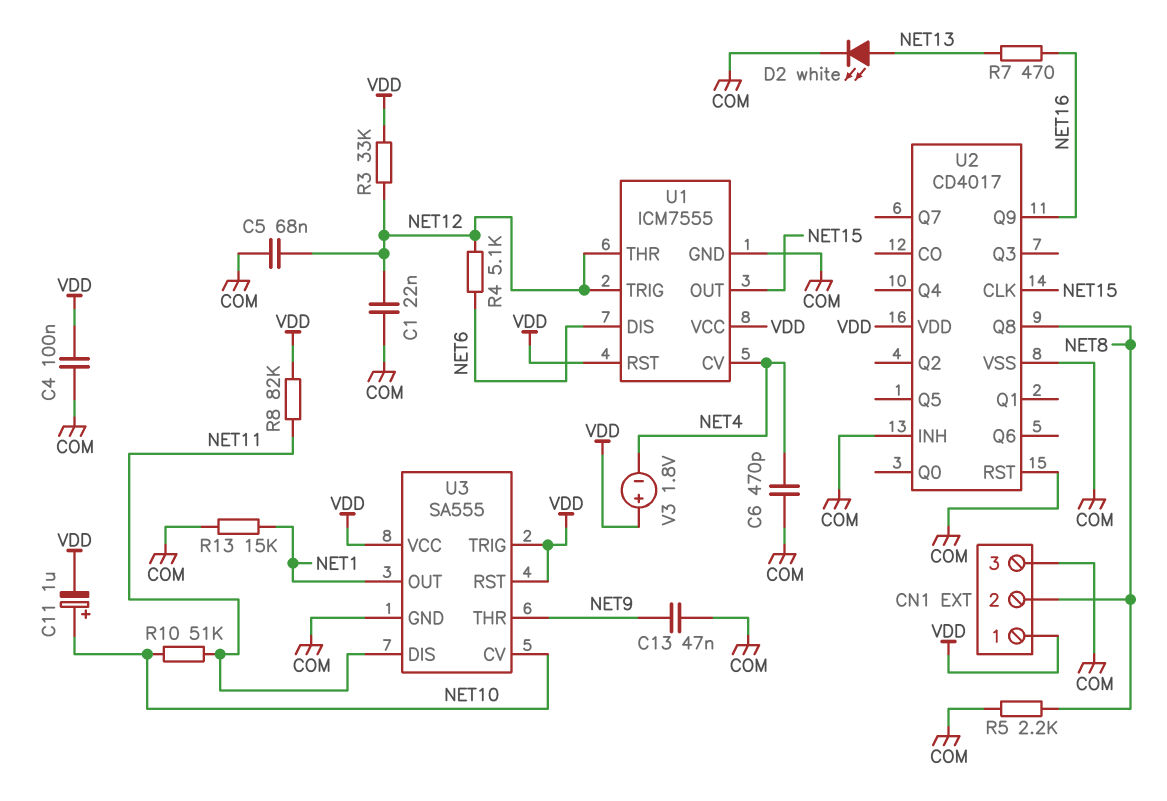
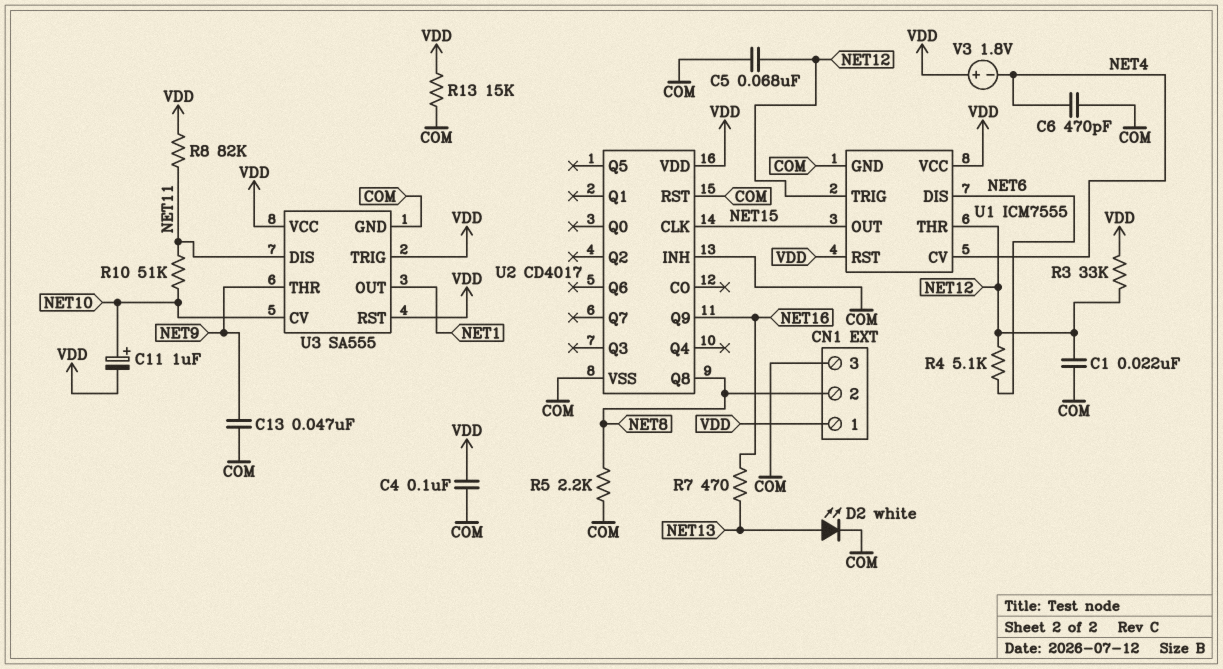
R13: 15k (COM, NET1) -> 15k (COM, VDD)

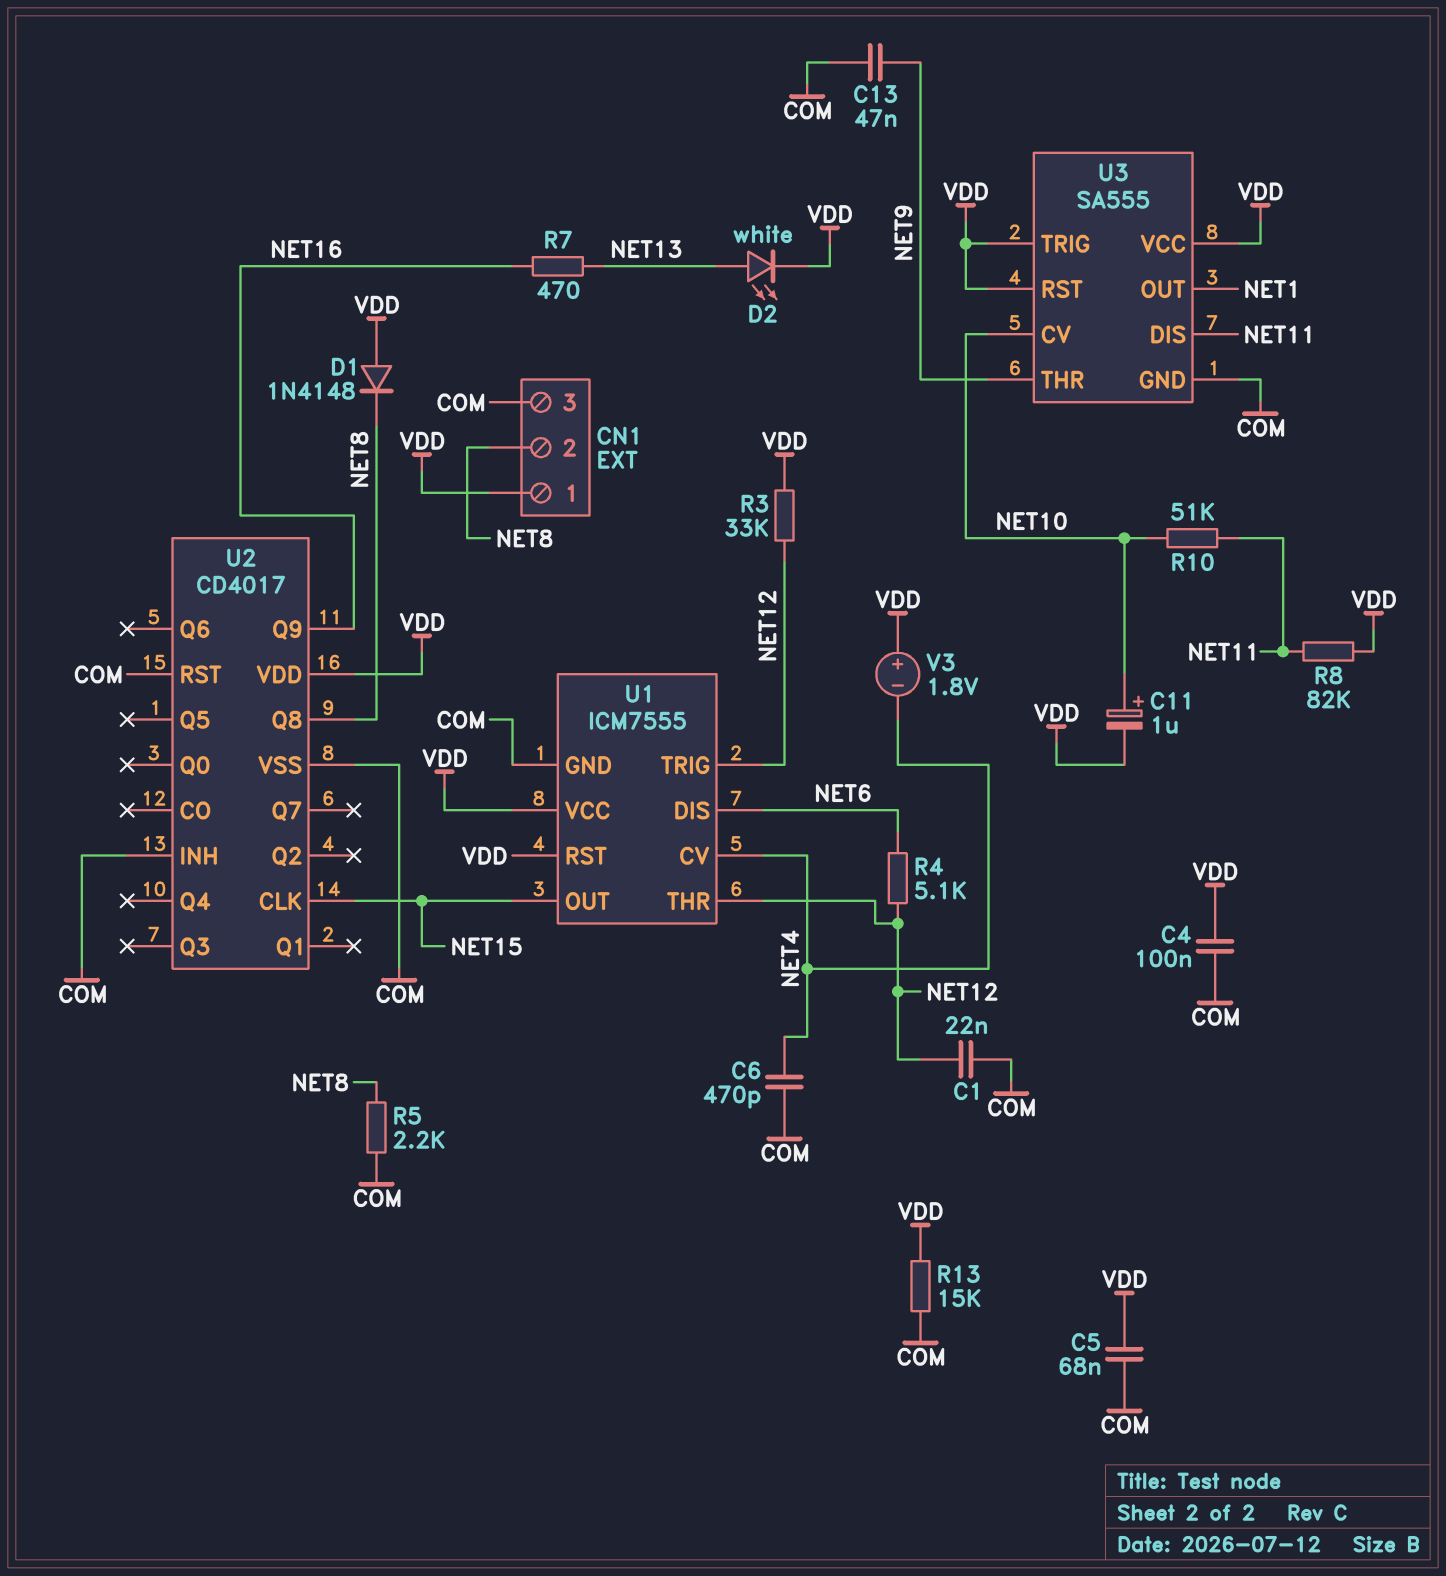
C5: 68nF (COM, NET12) -> 68nF (COM, VDD)
D1: none -> diode 1N4148 (A VDD, K NET8)
D2: LED white (A NET13, K COM) -> LED white (A NET13, K VDD)

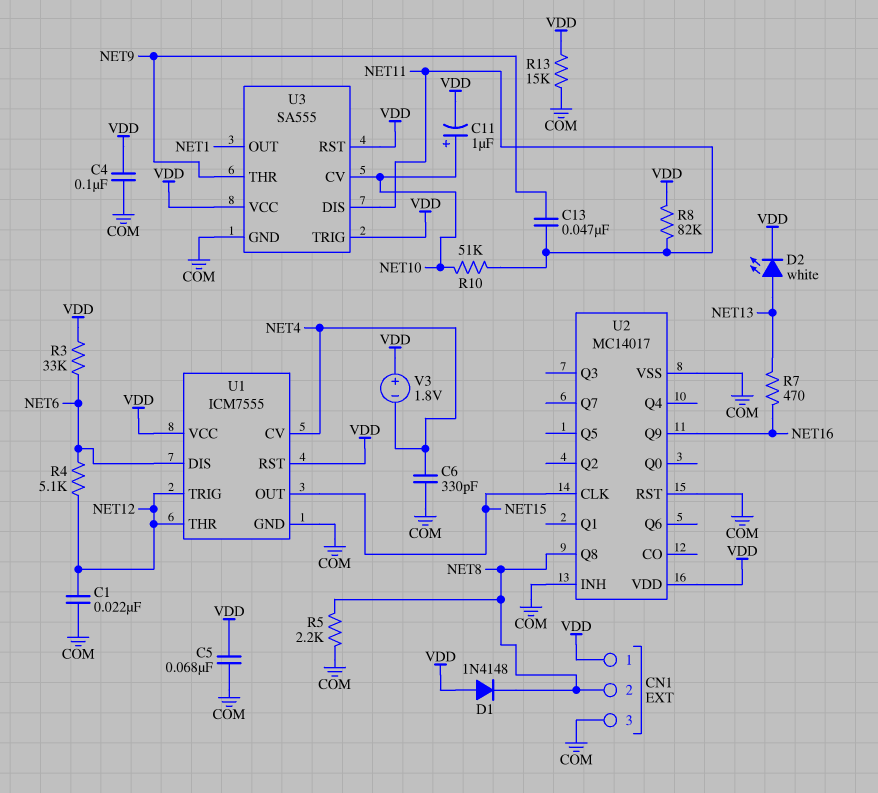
C6: 470pF (COM, NET4) -> 330pF (COM, NET4)
C13: 47nF (COM, NET9) -> 47nF (NET9, NET11)
R3: 33k (NET12, VDD) -> 33k (NET6, VDD)
U2: CD4017 -> MC14017

